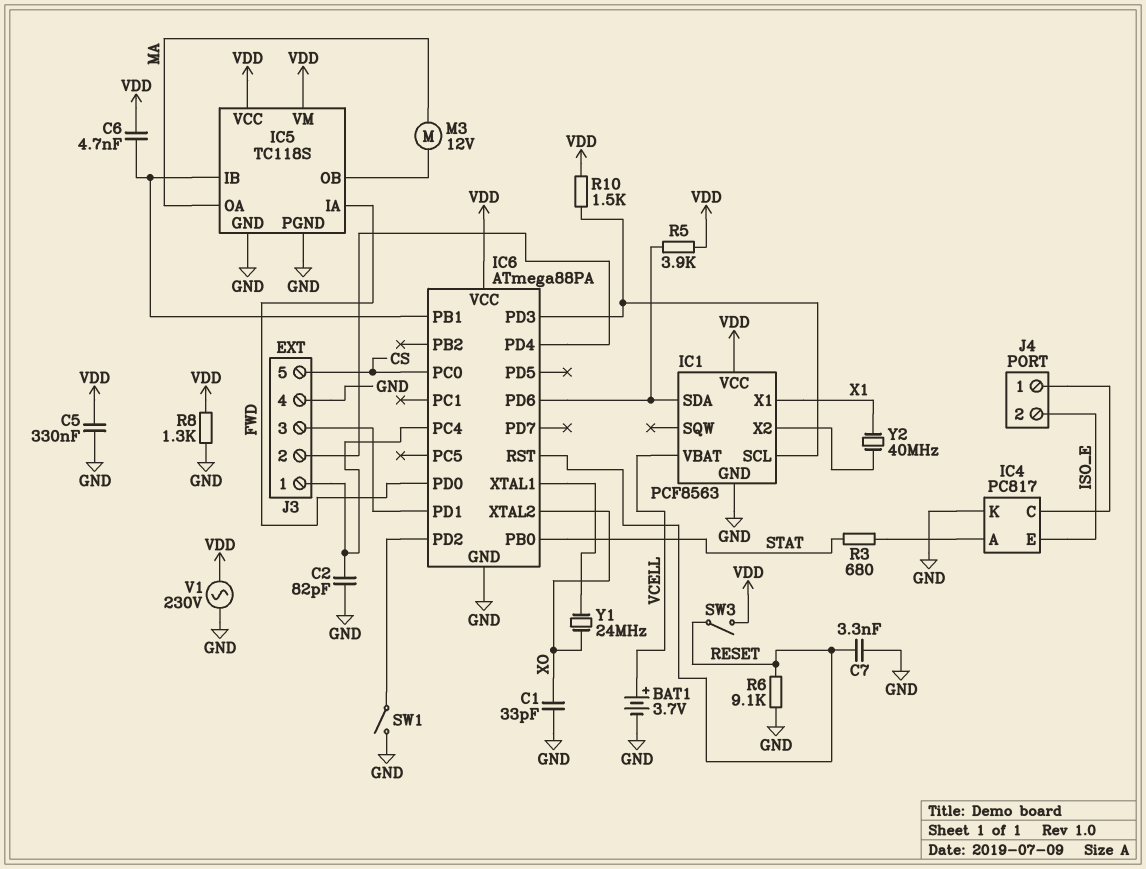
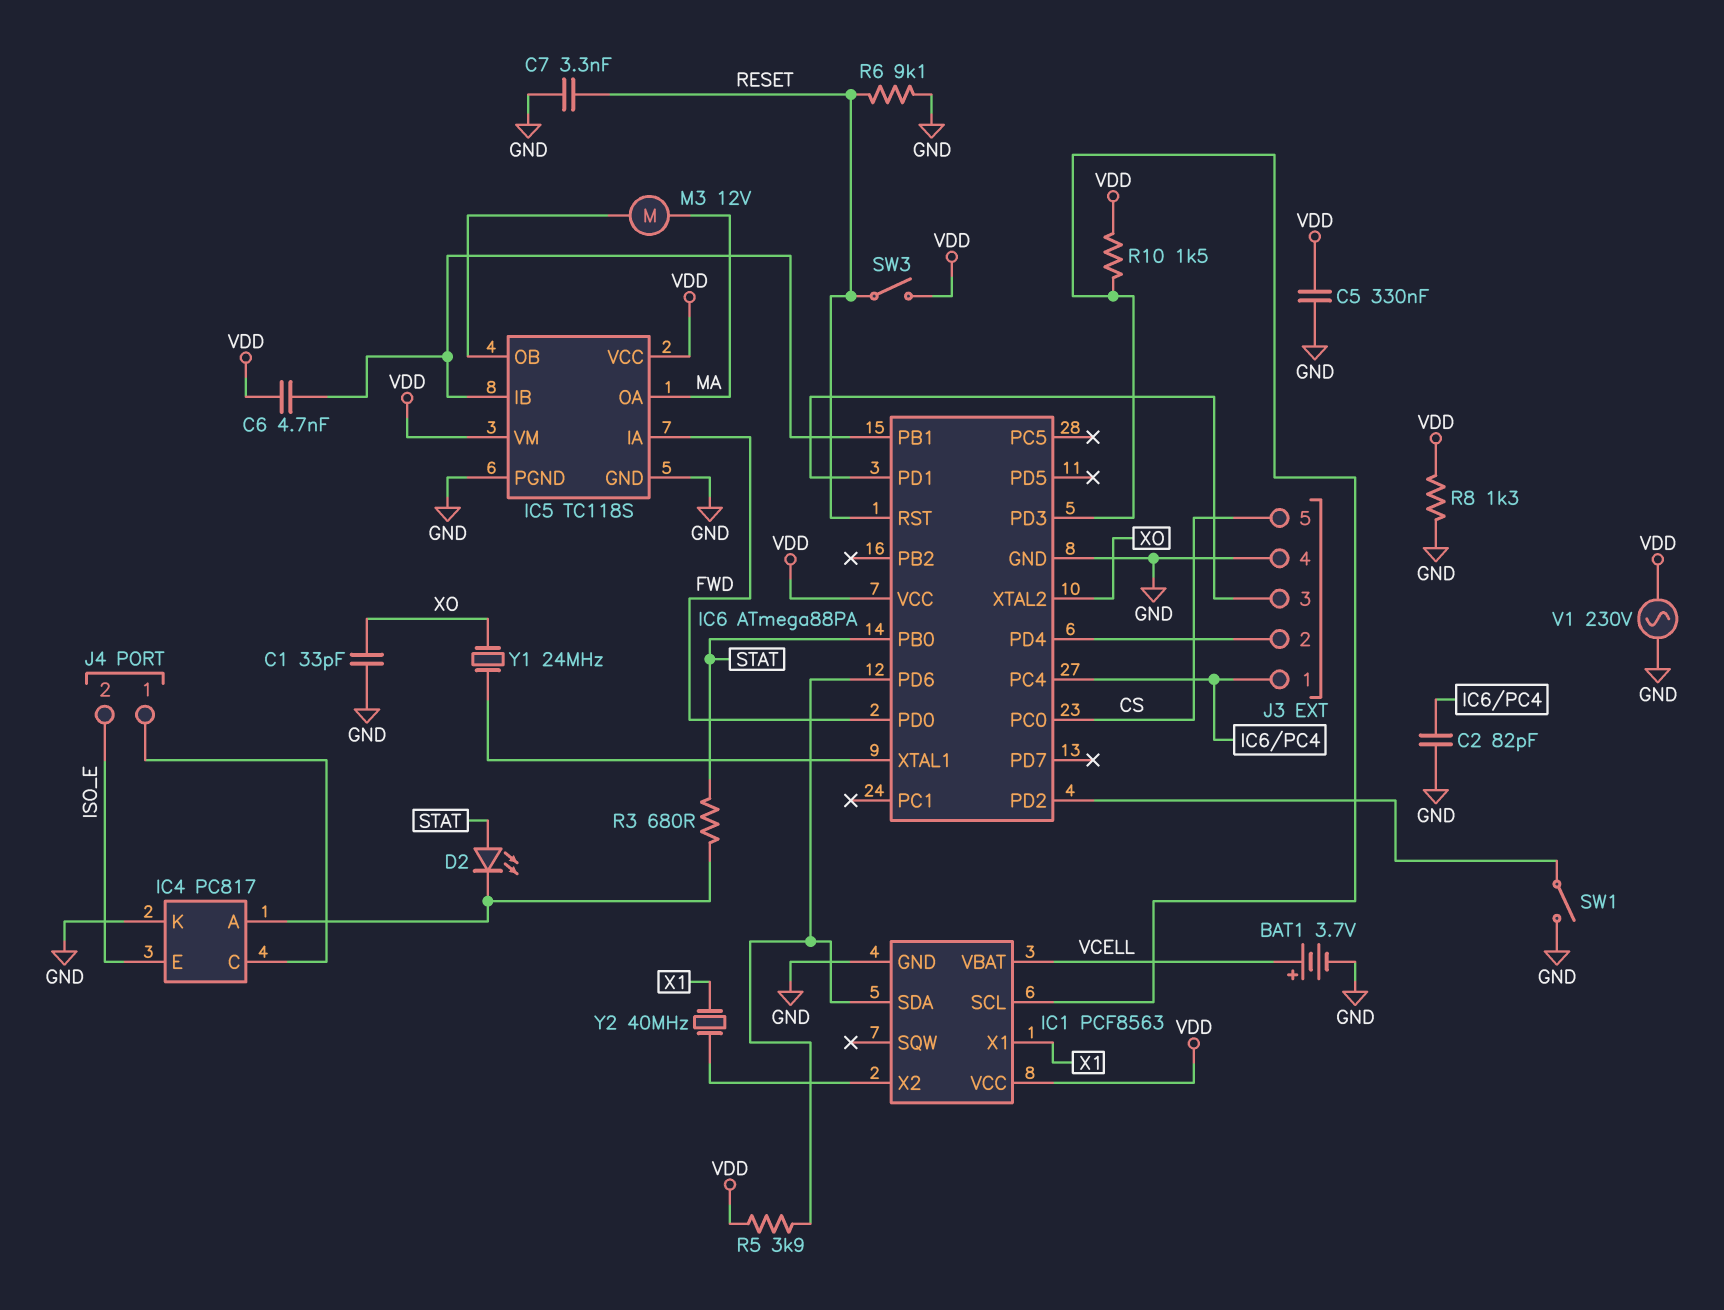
D2: none -> LED (A STAT, K IC4/A)

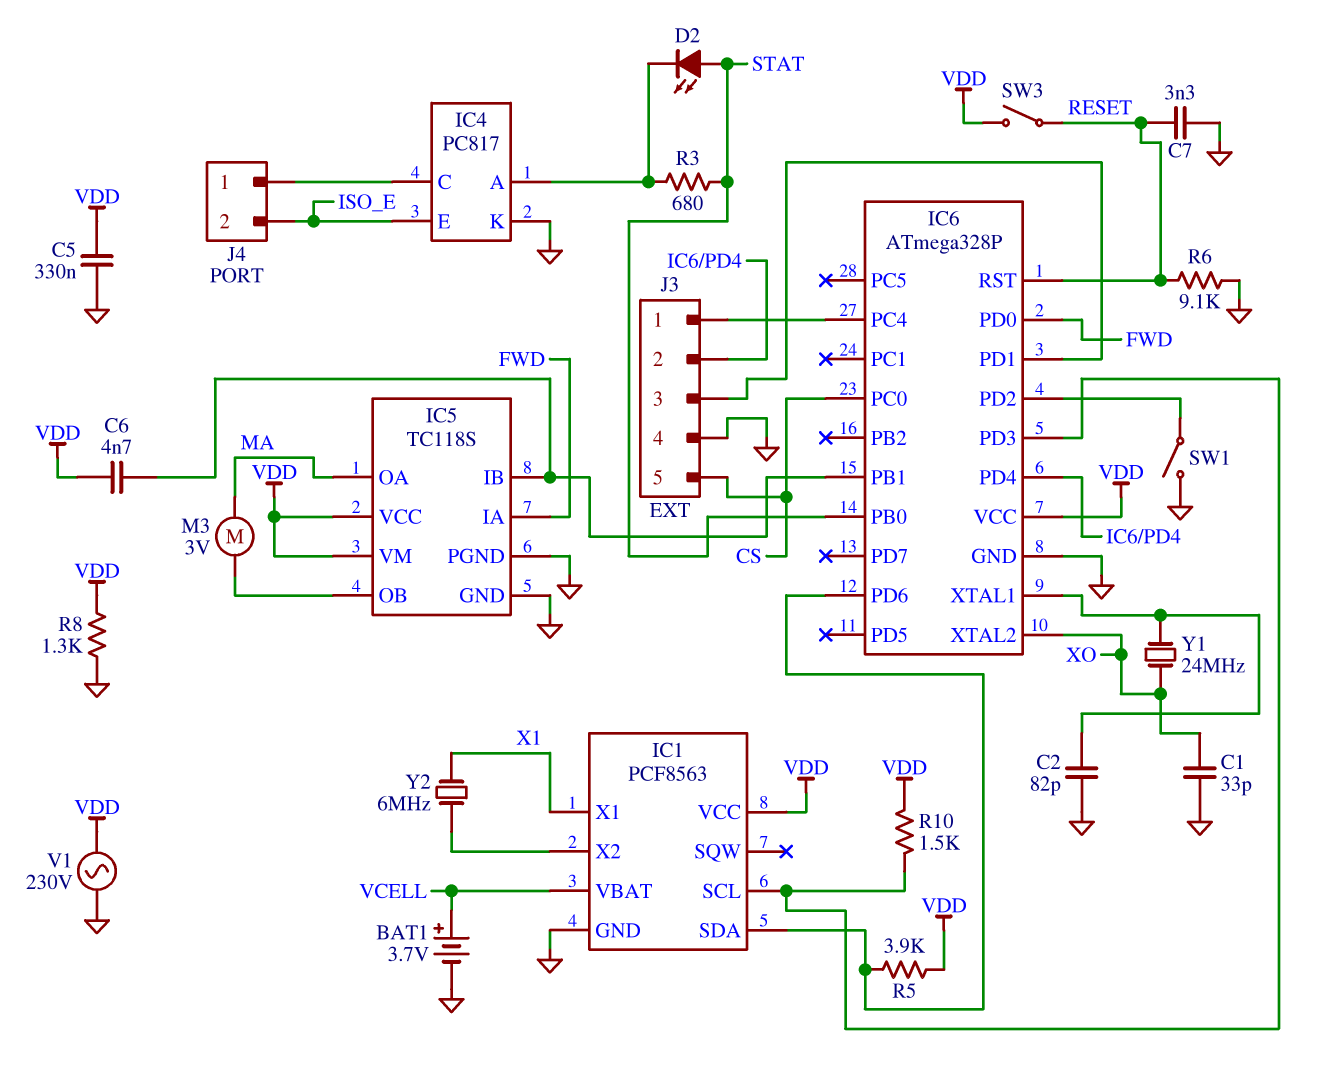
C2: 82pF (GND, IC6/PC4) -> 82pF (GND, IC6/XTAL1)
IC6: ATmega88PA -> ATmega328P
M3: motor 12V (IC5/OB, MA) -> motor 3V (IC5/OB, MA)
Y2: 40MHz (IC1/X2, X1) -> 6MHz (IC1/X2, X1)

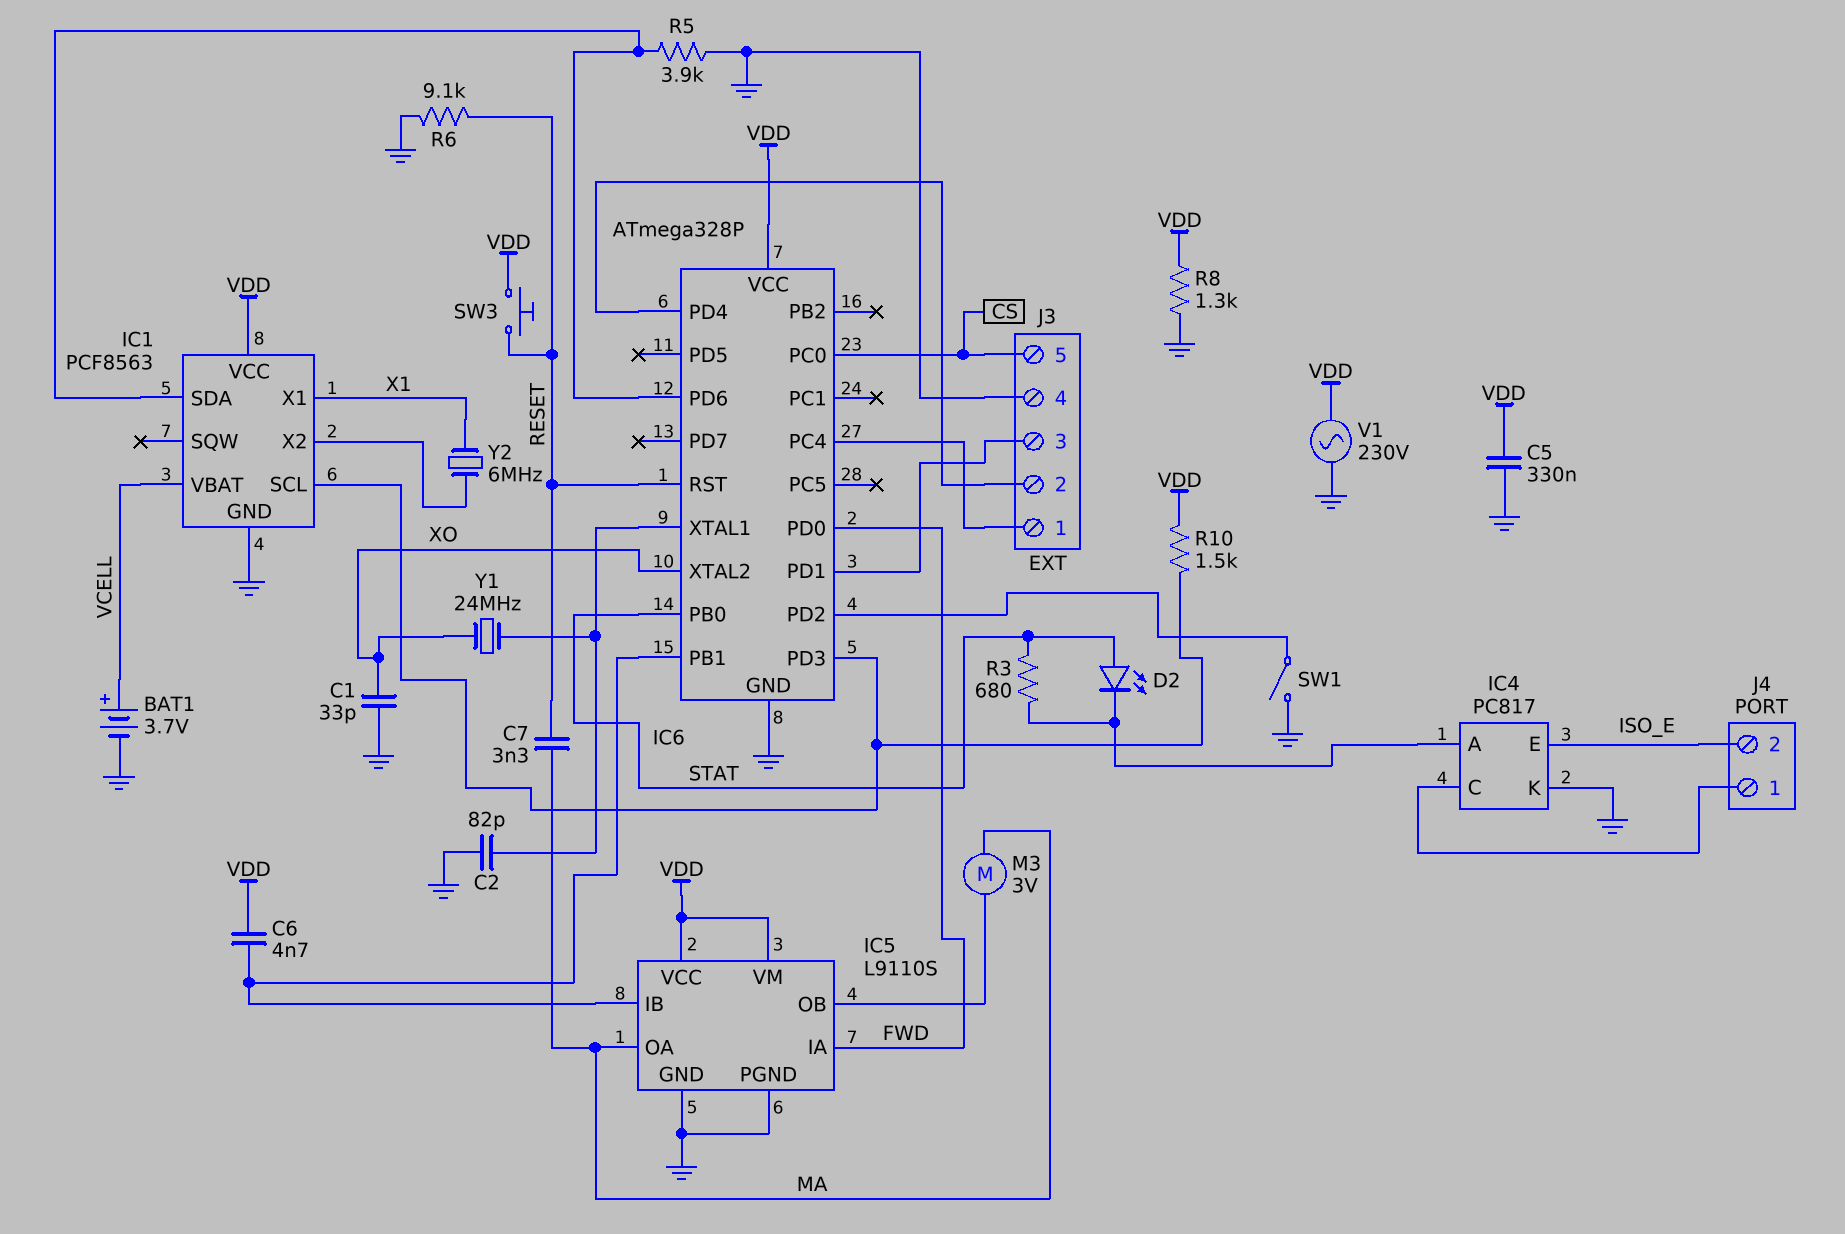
C7: 3.3nF (GND, RESET) -> 3.3nF (MA, RESET)
IC5: TC118S -> L9110S
R5: 3.9k (IC1/SDA, VDD) -> 3.9k (GND, IC1/SDA)
SW3: switch (RESET, VDD) -> button (RESET, VDD)

